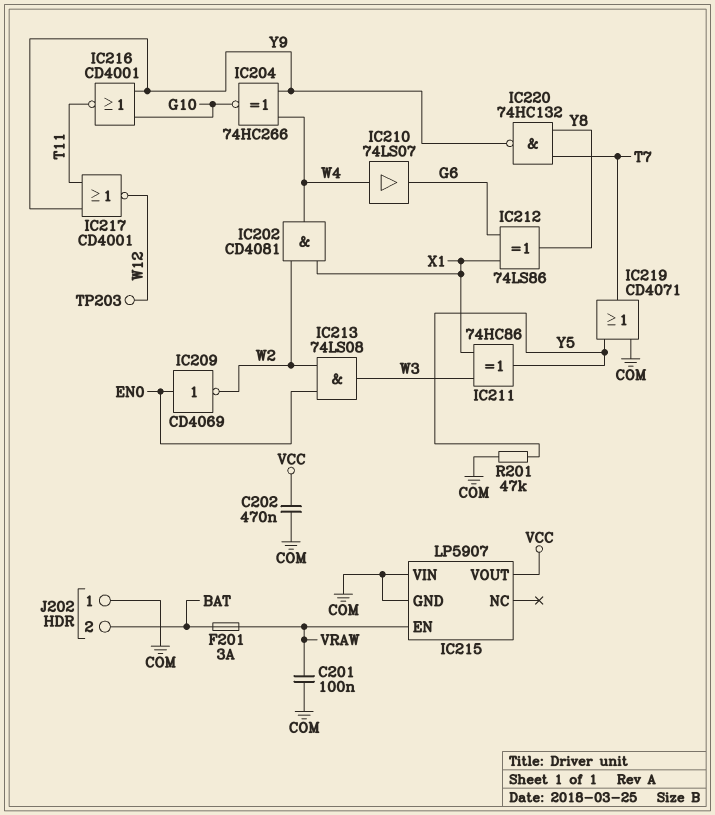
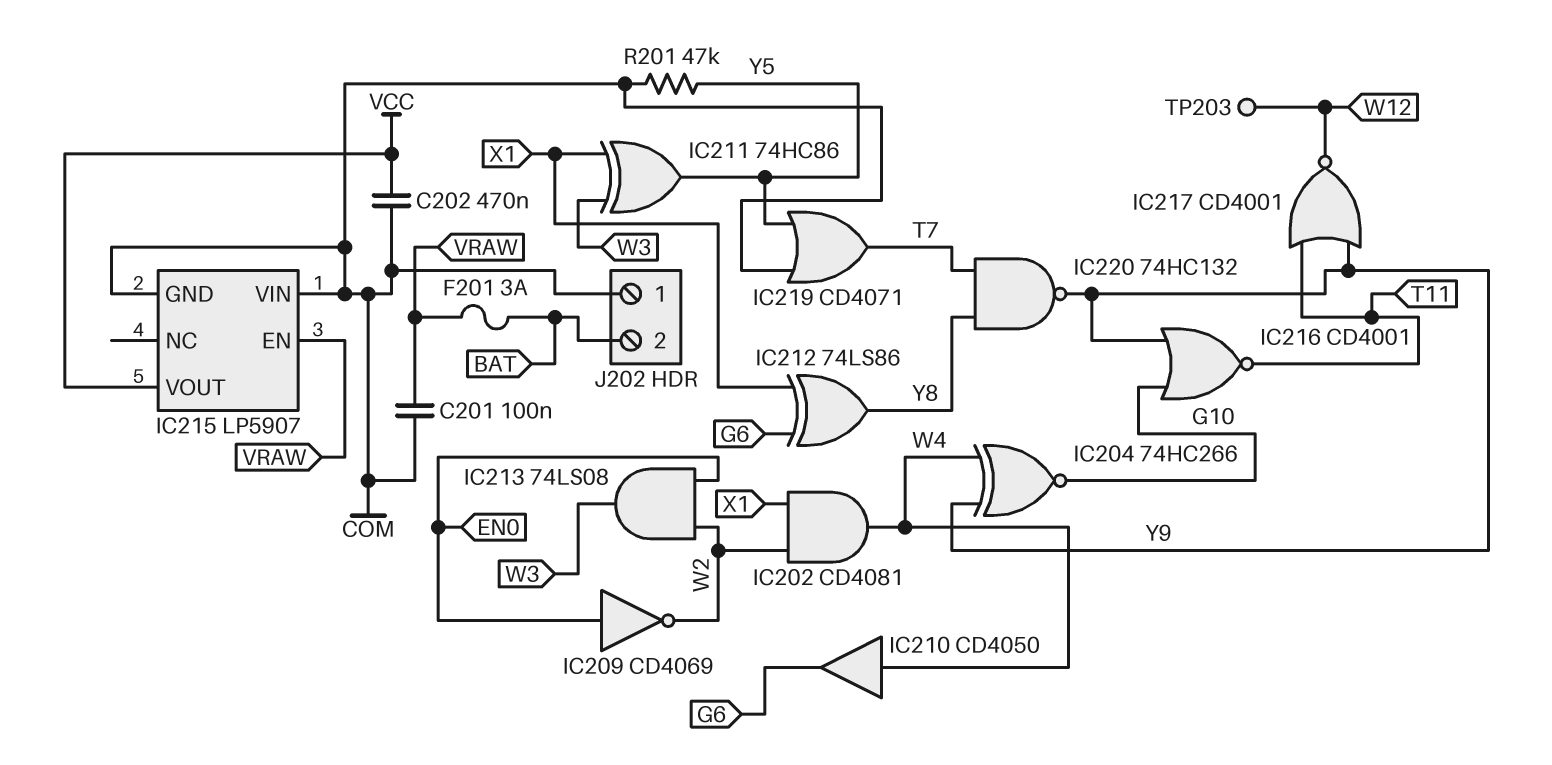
IC210: buffer 74LS07 (in W4, out G6) -> buffer CD4050 (in W4, out G6)

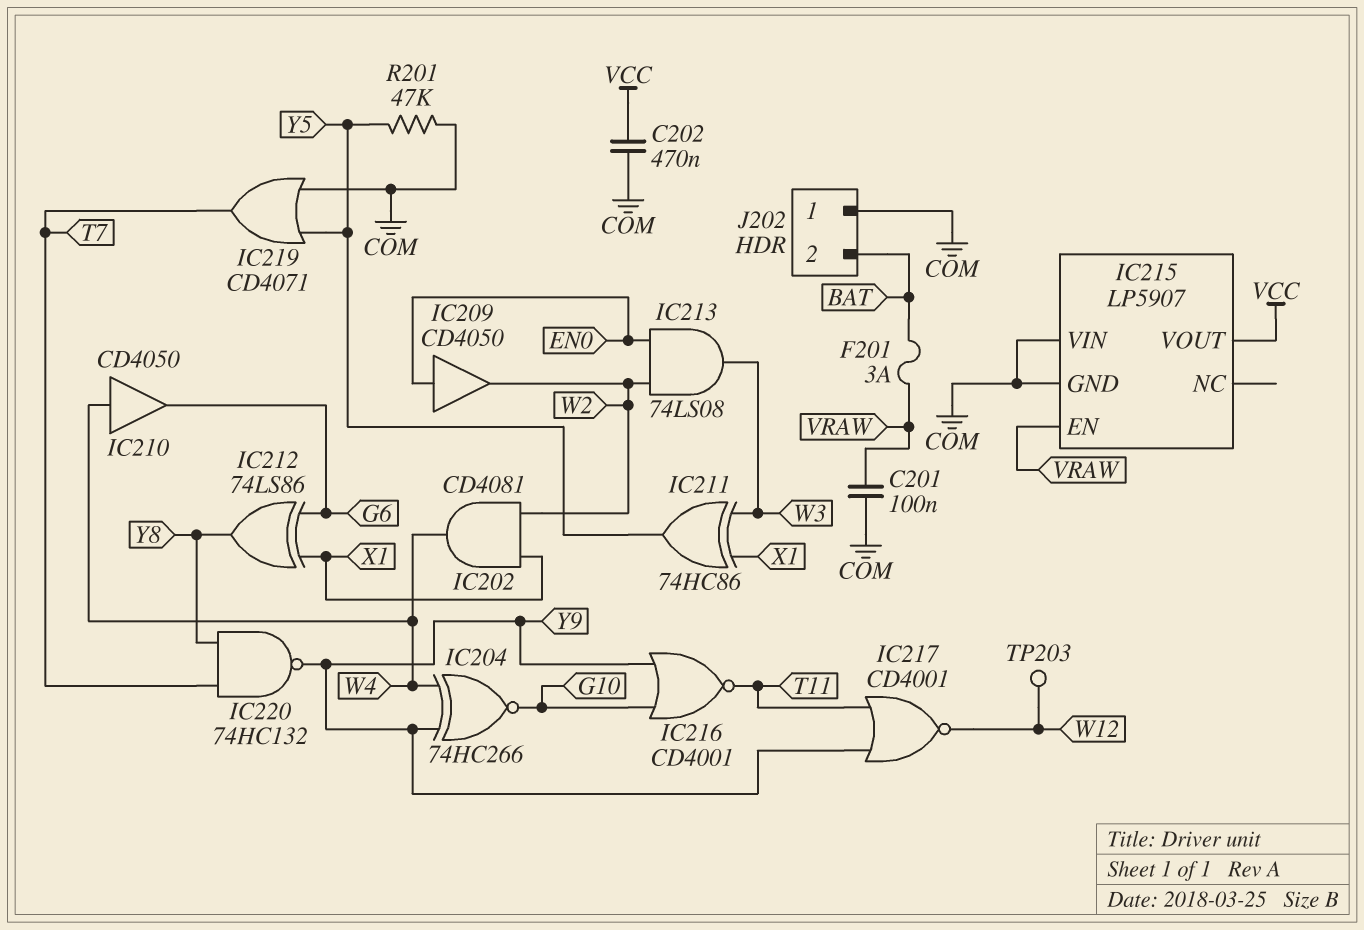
IC209: NOT CD4069 (in EN0, out W2) -> buffer CD4050 (in EN0, out W2)

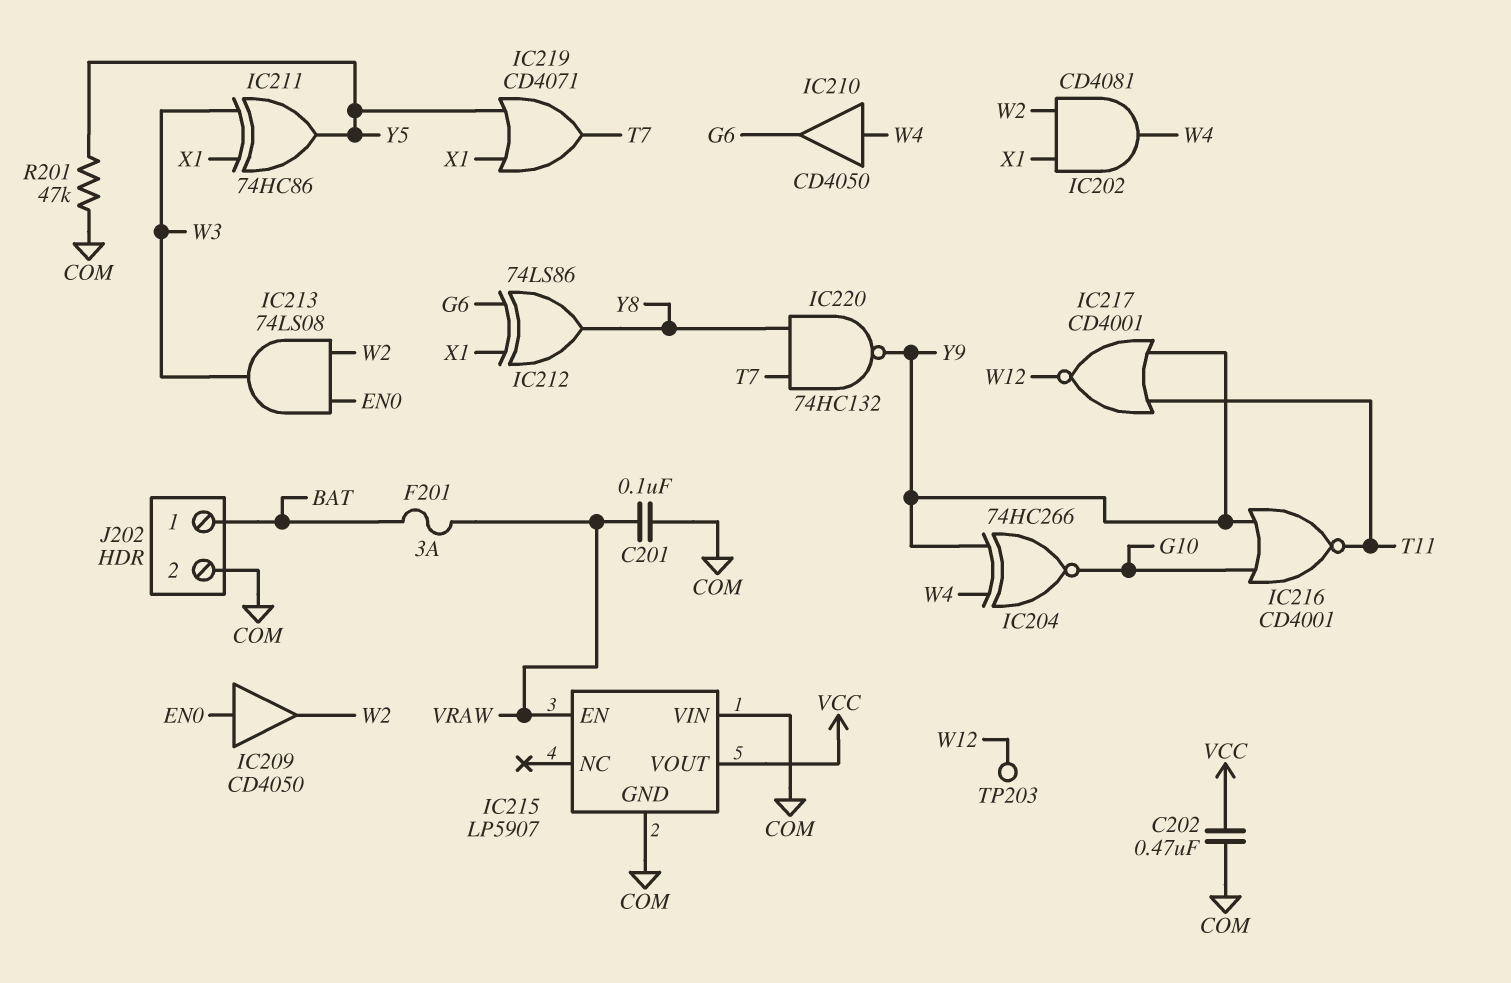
IC219: OR CD4071 (in COM, in Y5, out T7) -> OR CD4071 (in X1, in Y5, out T7)
J202 pin 1: COM -> BAT
J202 pin 2: BAT -> COM

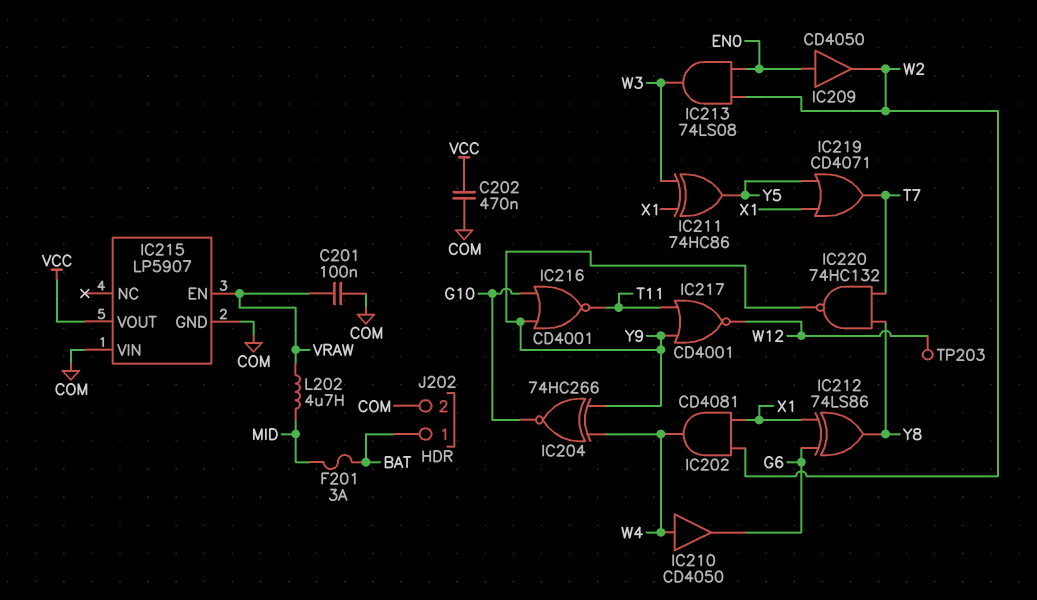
F201: 3A (BAT, VRAW) -> 3A (BAT, MID)
L202: none -> 4.7uH (MID, VRAW)
R201: 47k (COM, Y5) -> none

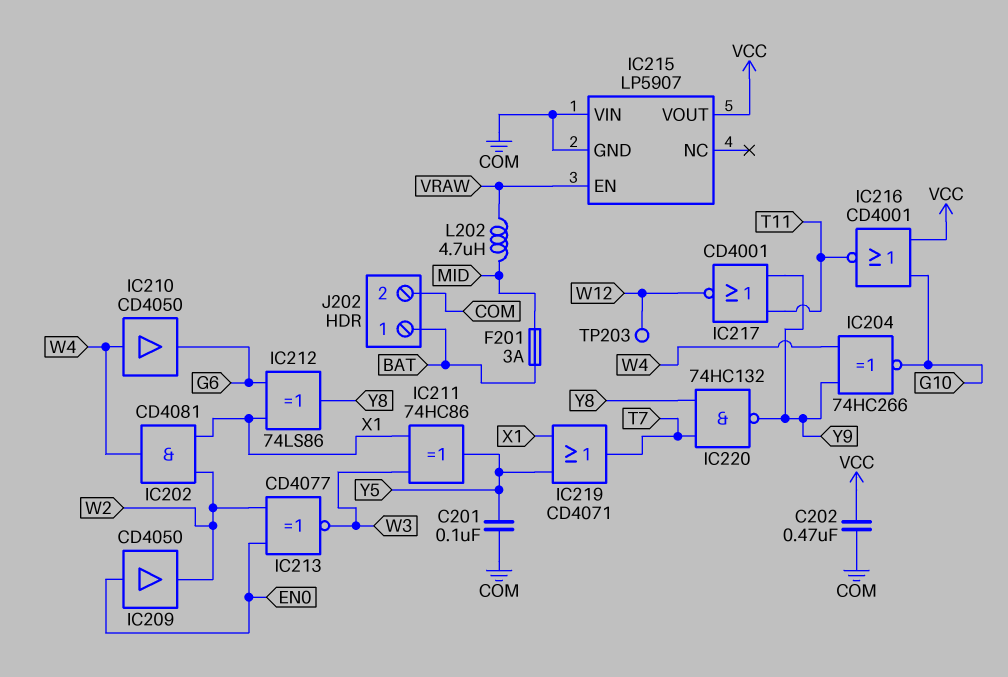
C201: 100nF (COM, VRAW) -> 100nF (COM, Y5)
IC213: AND 74LS08 (in EN0, in W2, out W3) -> XNOR CD4077 (in EN0, in W2, out W3)
IC216: NOR CD4001 (in G10, in Y9, out T11) -> NOR CD4001 (in G10, in VCC, out T11)

